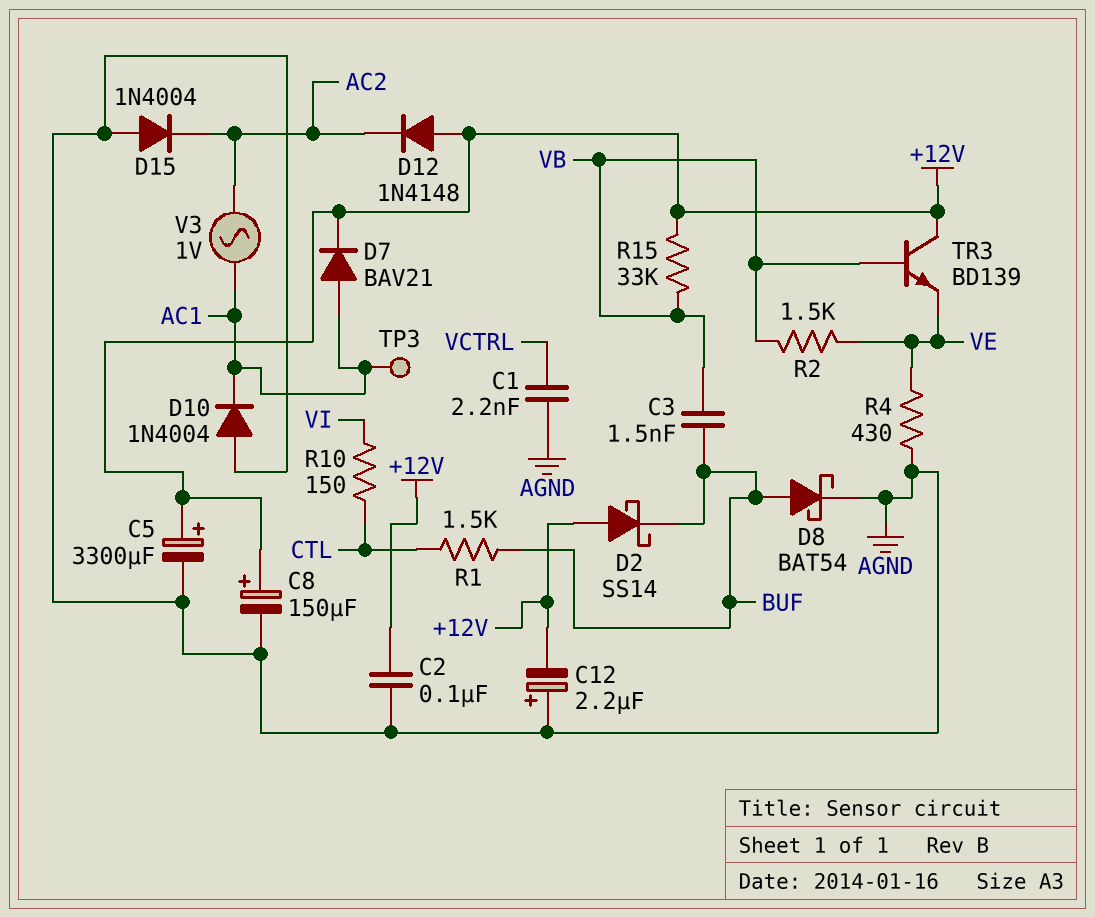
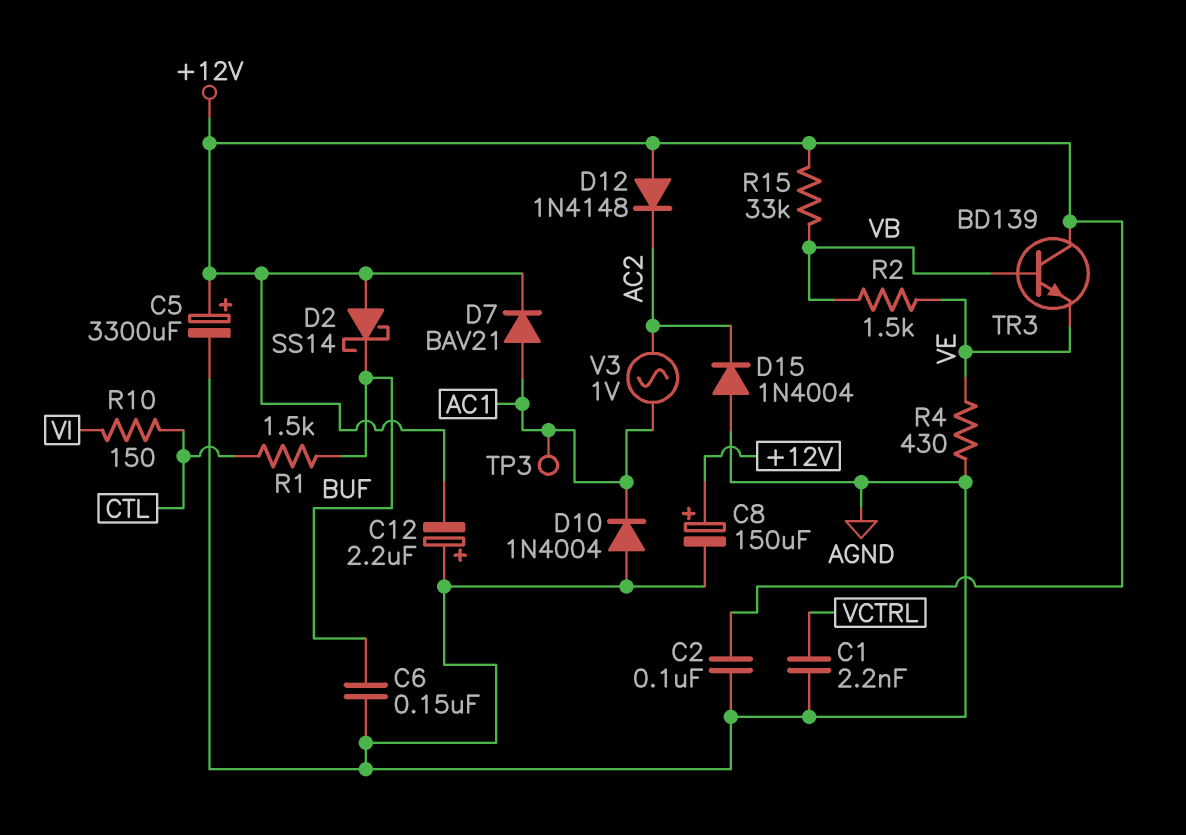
C3: 1.5nF (BUF, VB) -> none
C6: none -> 150nF (AGND, BUF)
D8: schottky BAT54 (A BUF, K AGND) -> none

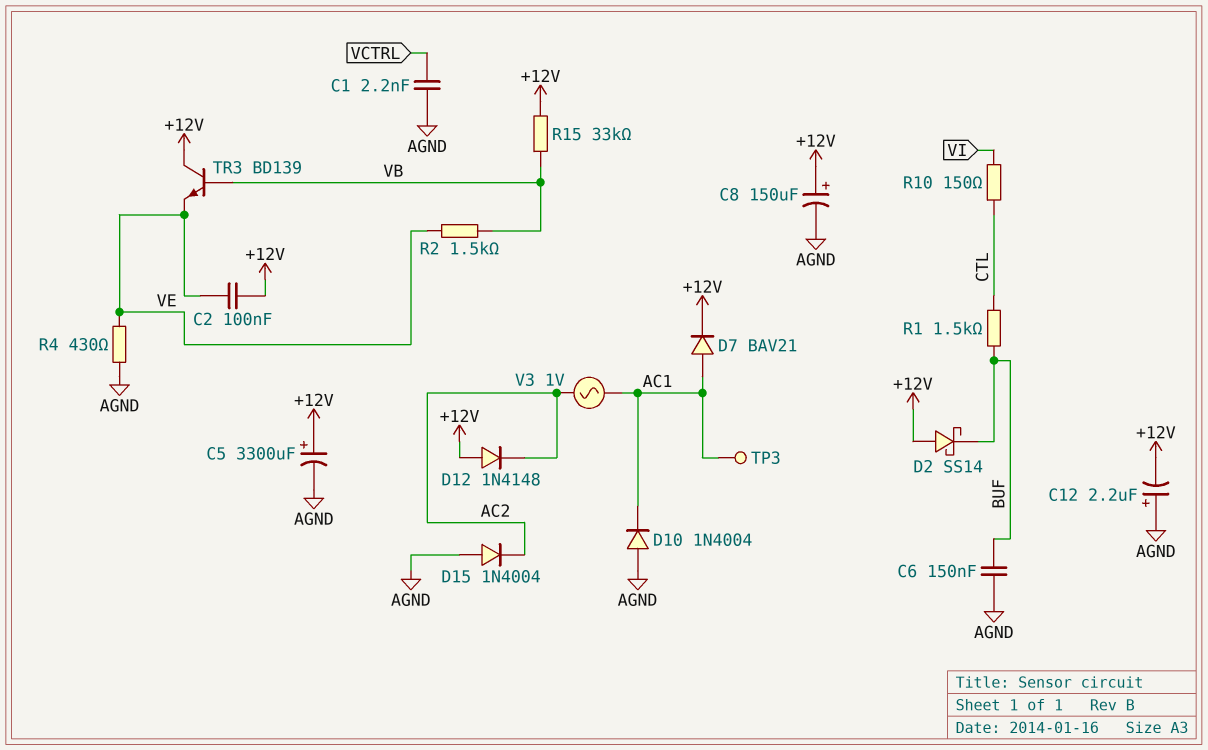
C2: 100nF (+12V, AGND) -> 100nF (+12V, VE)

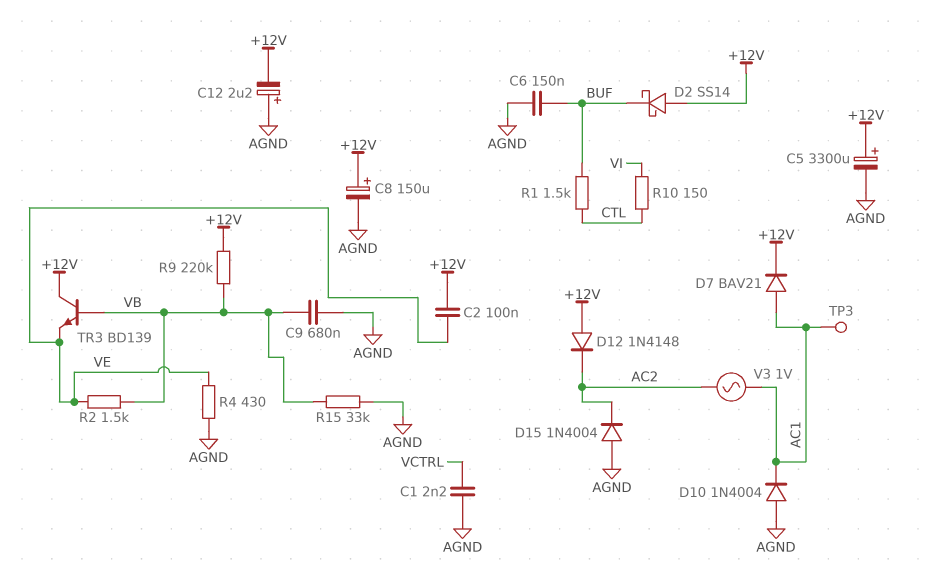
C9: none -> 680nF (AGND, VB)
R9: none -> 220k (+12V, VB)
R15: 33k (+12V, VB) -> 33k (AGND, VB)

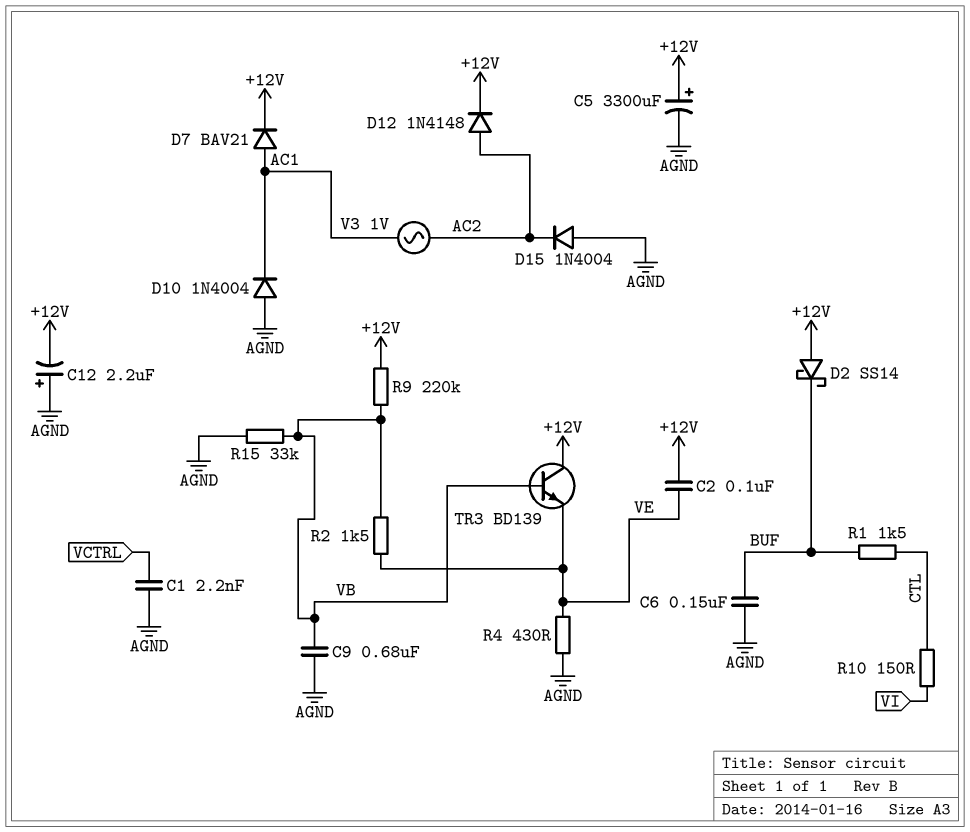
C8: 150uF (plus +12V, minus AGND) -> none
D12: diode 1N4148 (A +12V, K AC2) -> diode 1N4148 (A AC2, K +12V)
TP3: test point (AC1) -> none

